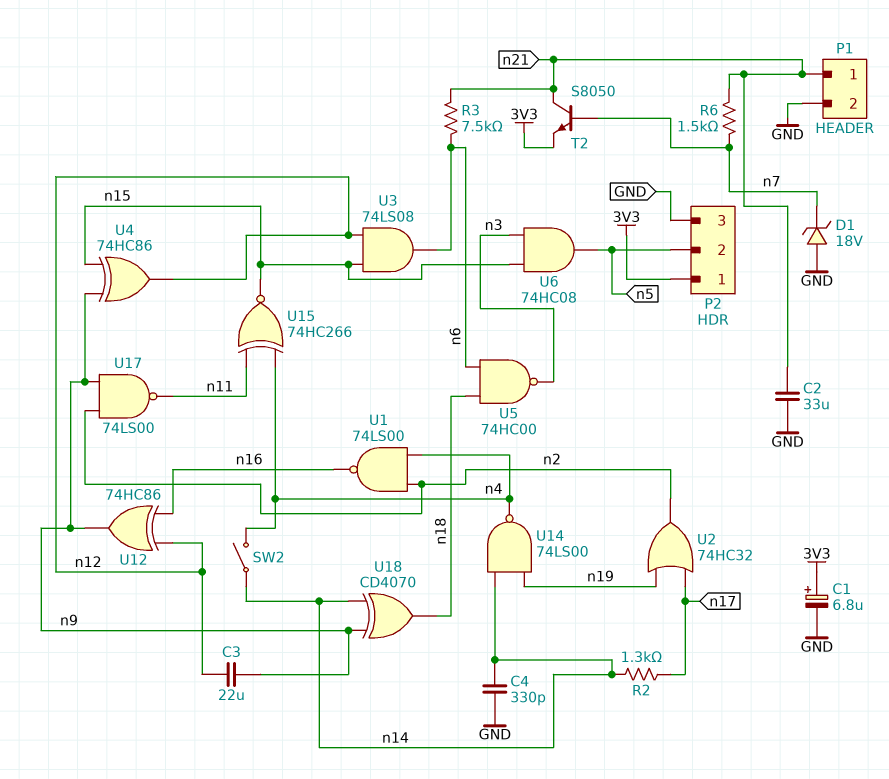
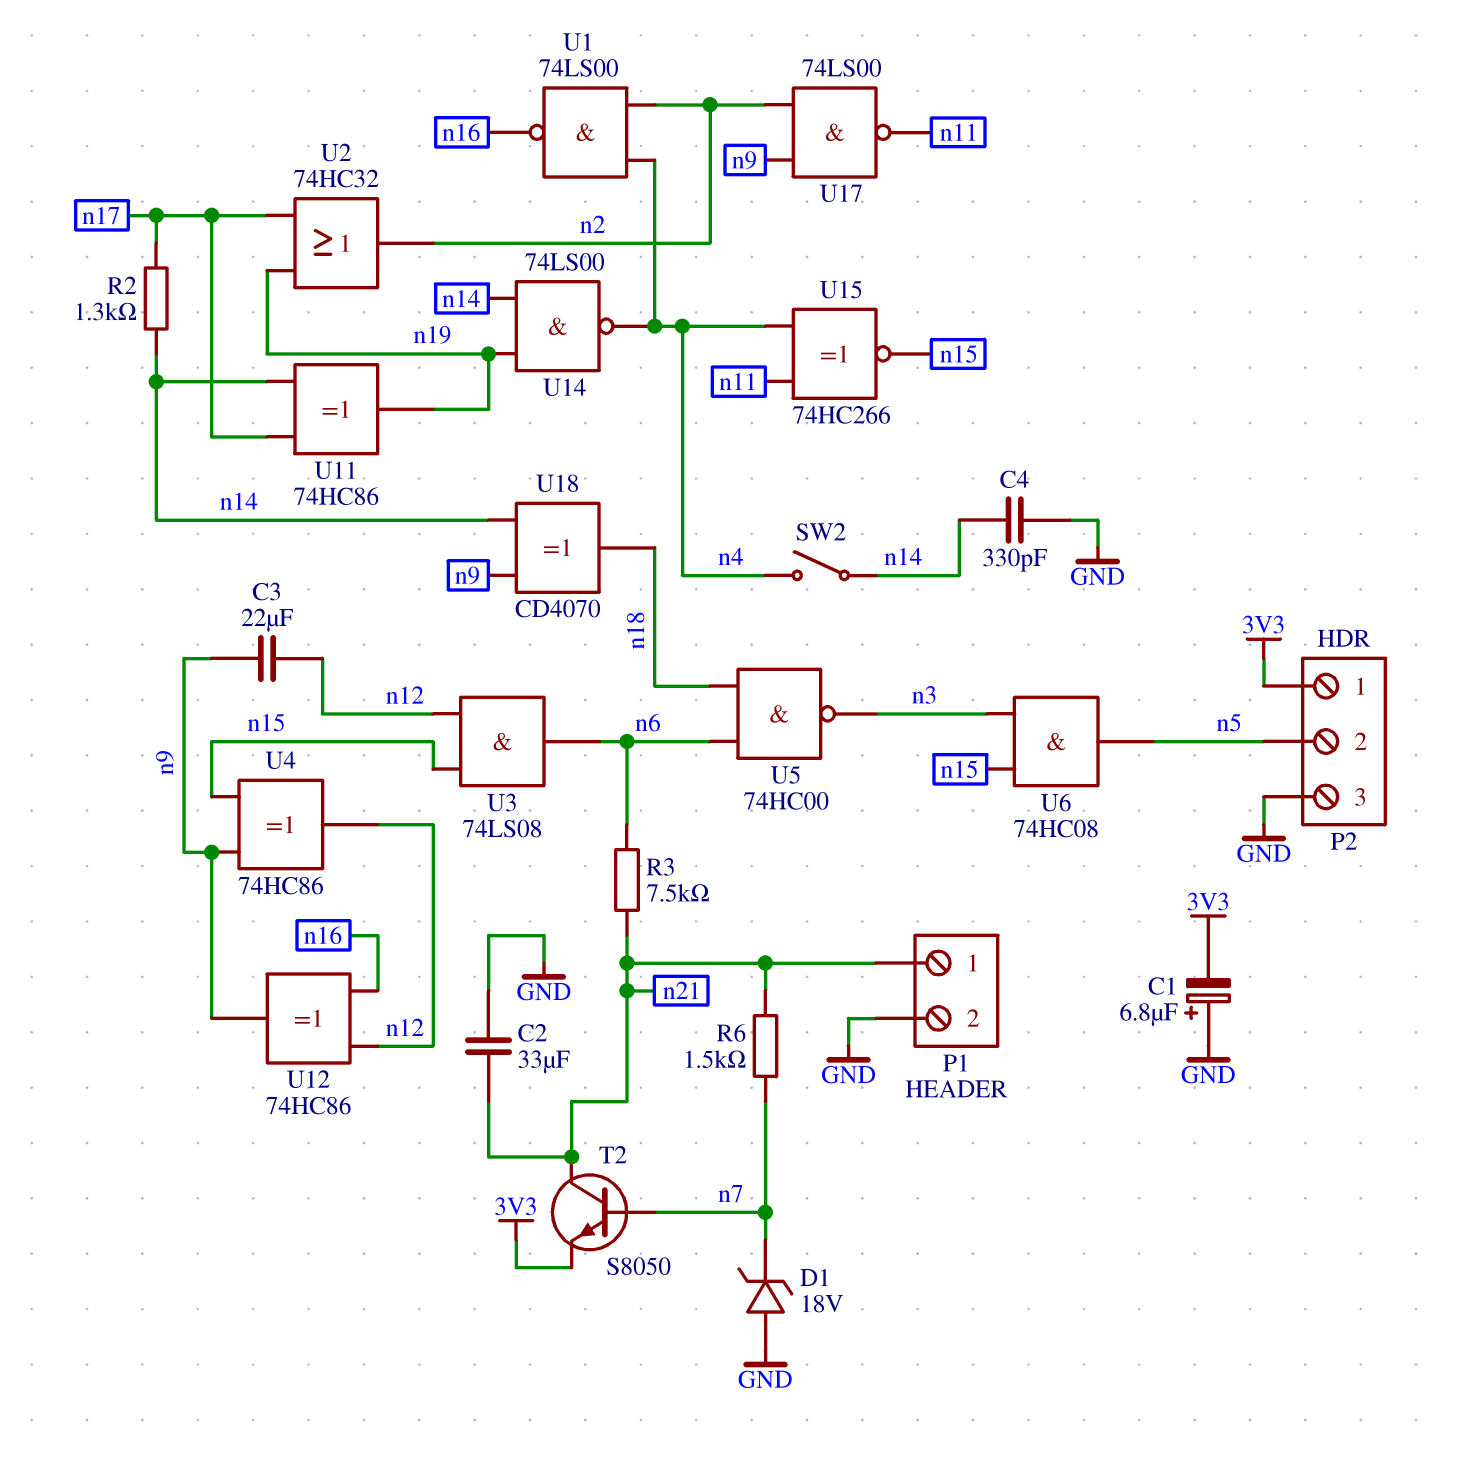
C1: 6.8uF (plus 3V3, minus GND) -> 6.8uF (plus GND, minus 3V3)
U11: none -> XOR 74HC86 (in n14, in n17, out n19)

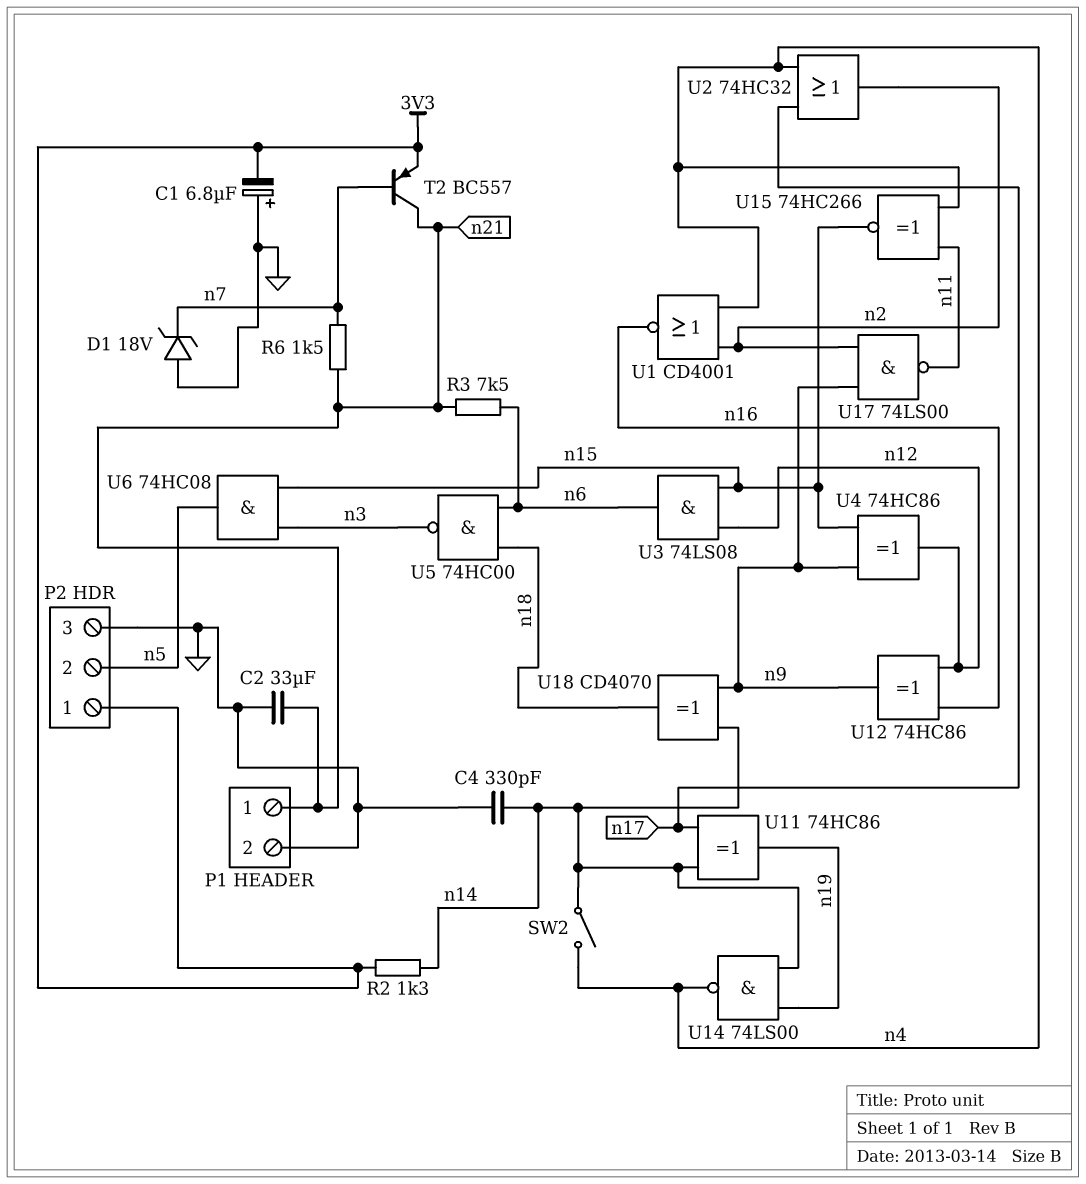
C3: 22uF (n9, n12) -> none
R2: 1.3k (n14, n17) -> 1.3k (3V3, n14)
T2: NPN S8050 (B n7, C n21, E 3V3) -> PNP BC557 (B n7, C n21, E 3V3)
U1: NAND 74LS00 (in n2, in n4, out n16) -> NOR CD4001 (in n2, in n4, out n16)
U2: OR 74HC32 (in n17, in n19, out n2) -> OR 74HC32 (in n4, in n17, out n2)

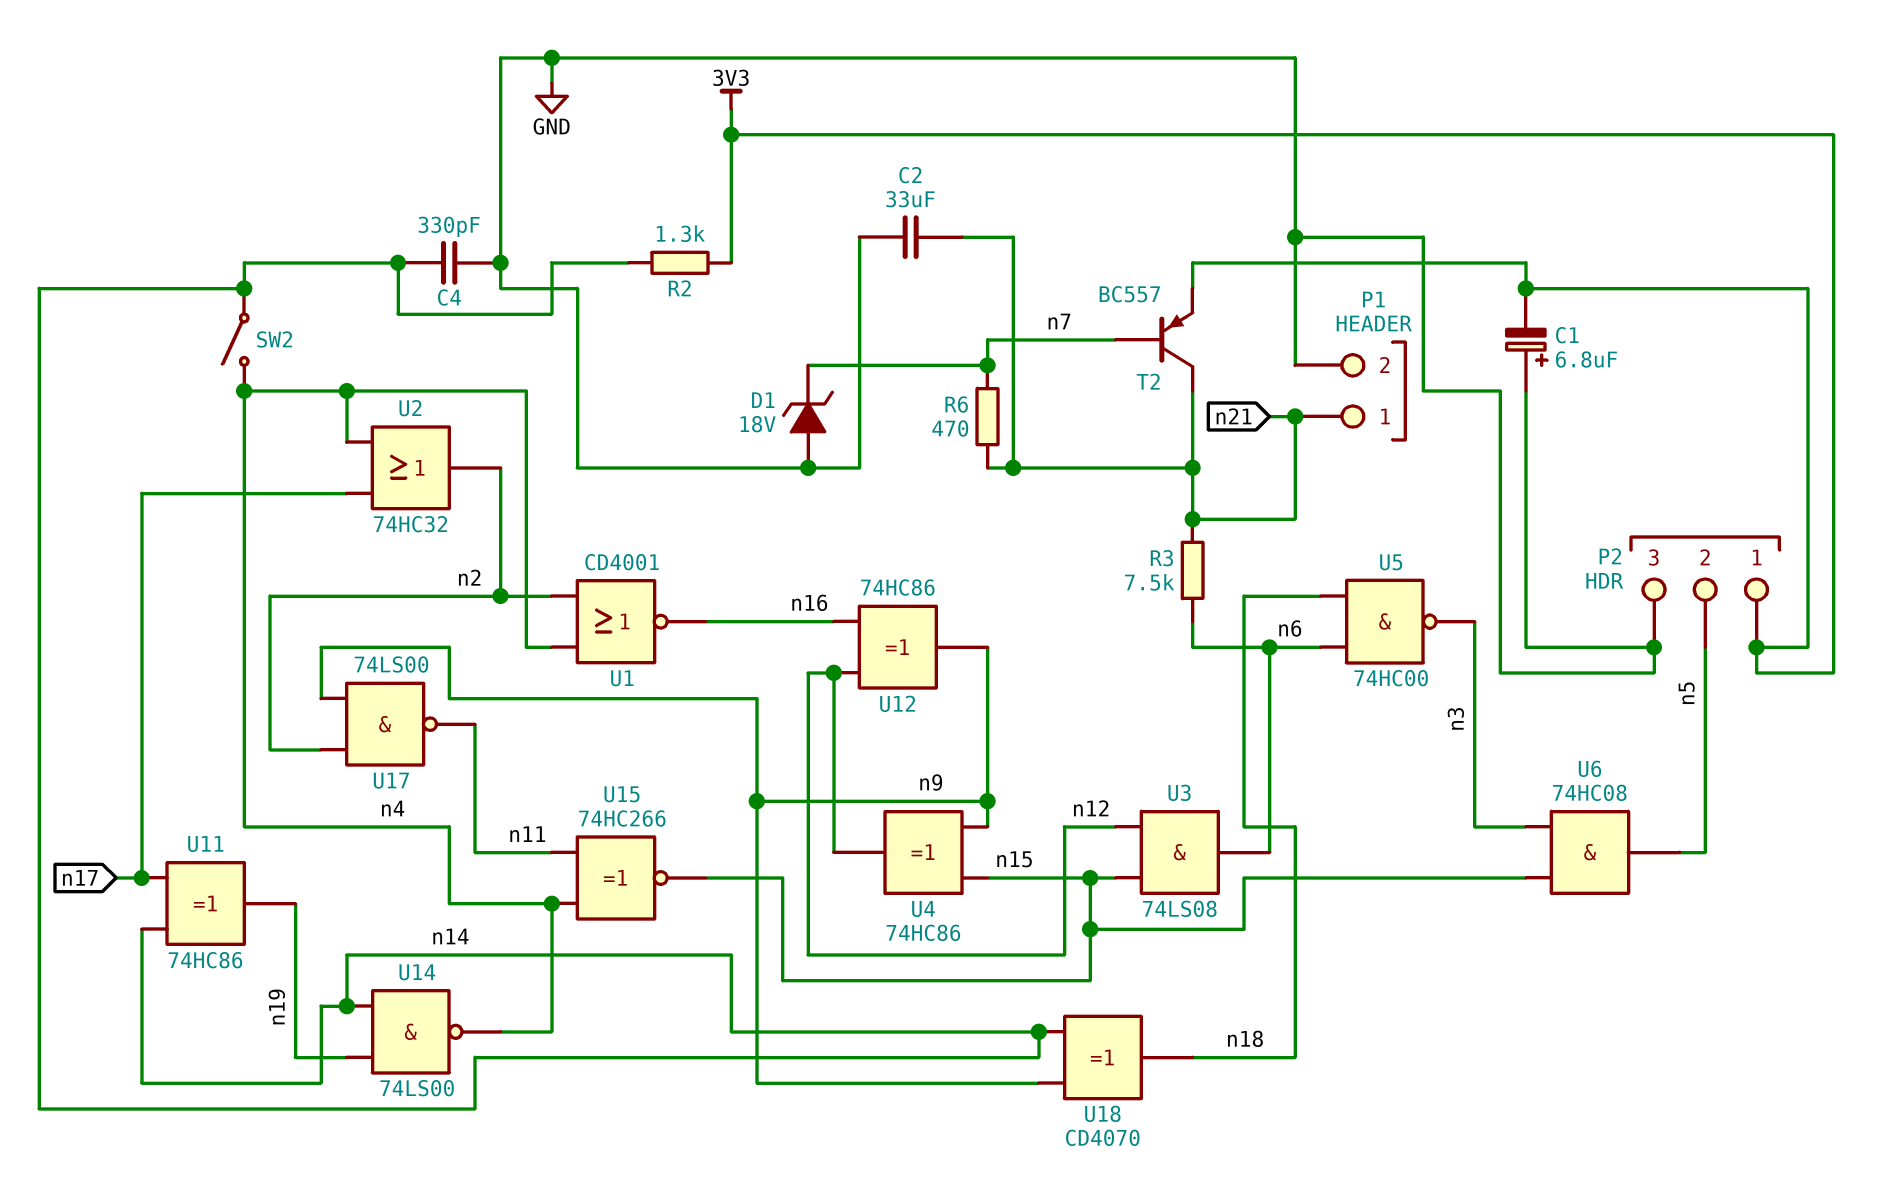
R6: 1.5k (n7, n21) -> 470 (n7, n21)

